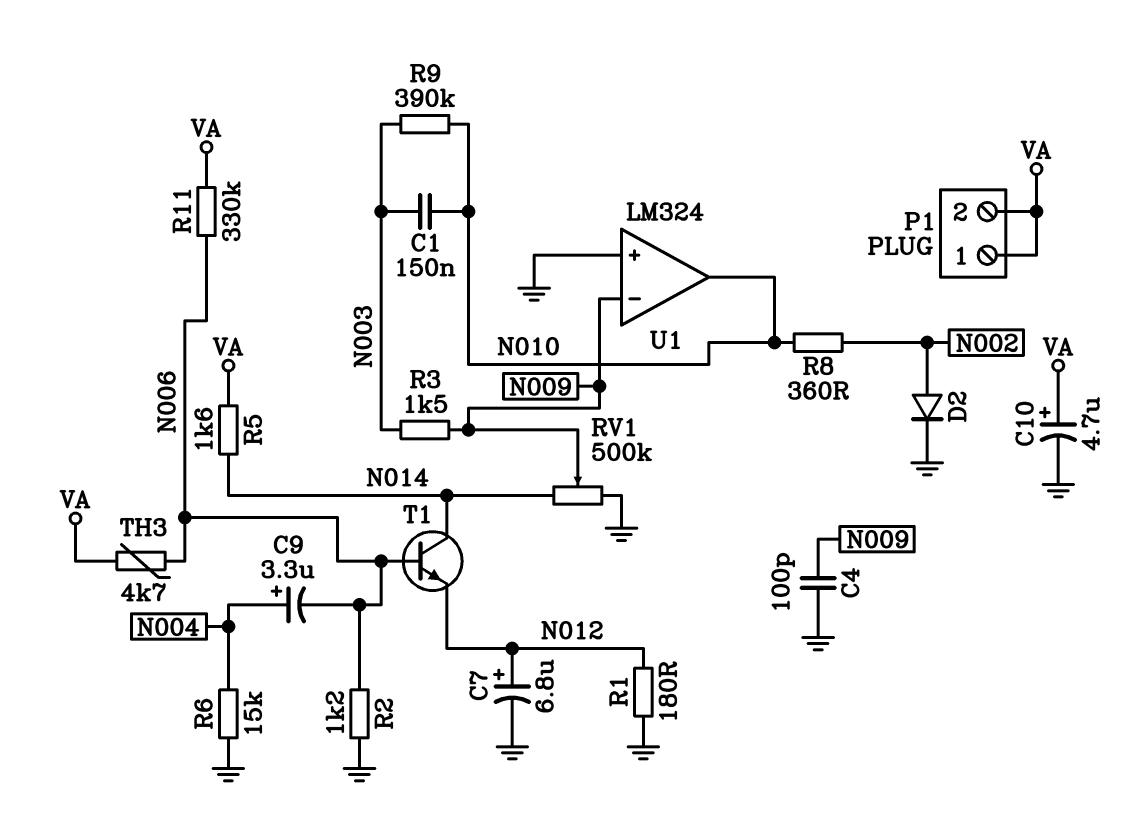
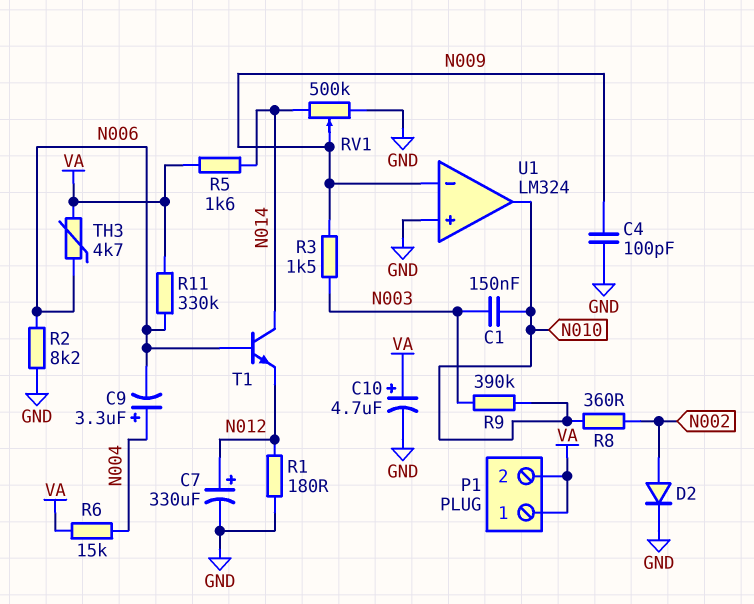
C7: 6.8uF (plus N012, minus GND) -> 330uF (plus N012, minus GND)
R2: 1.2k (GND, N006) -> 8.2k (GND, N006)
R6: 15k (GND, N004) -> 15k (N004, VA)

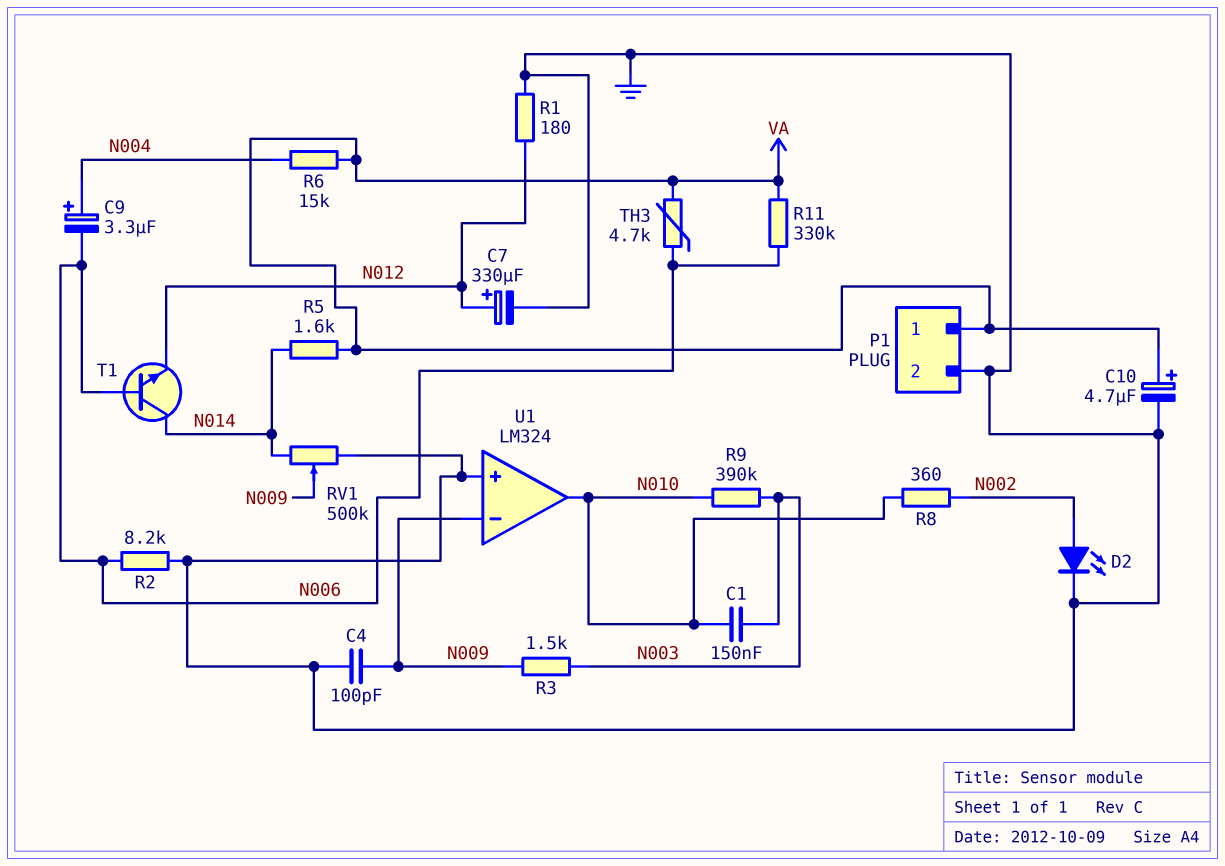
D2: diode (A N002, K GND) -> LED (A N002, K GND)
P1 pin 2: VA -> GND

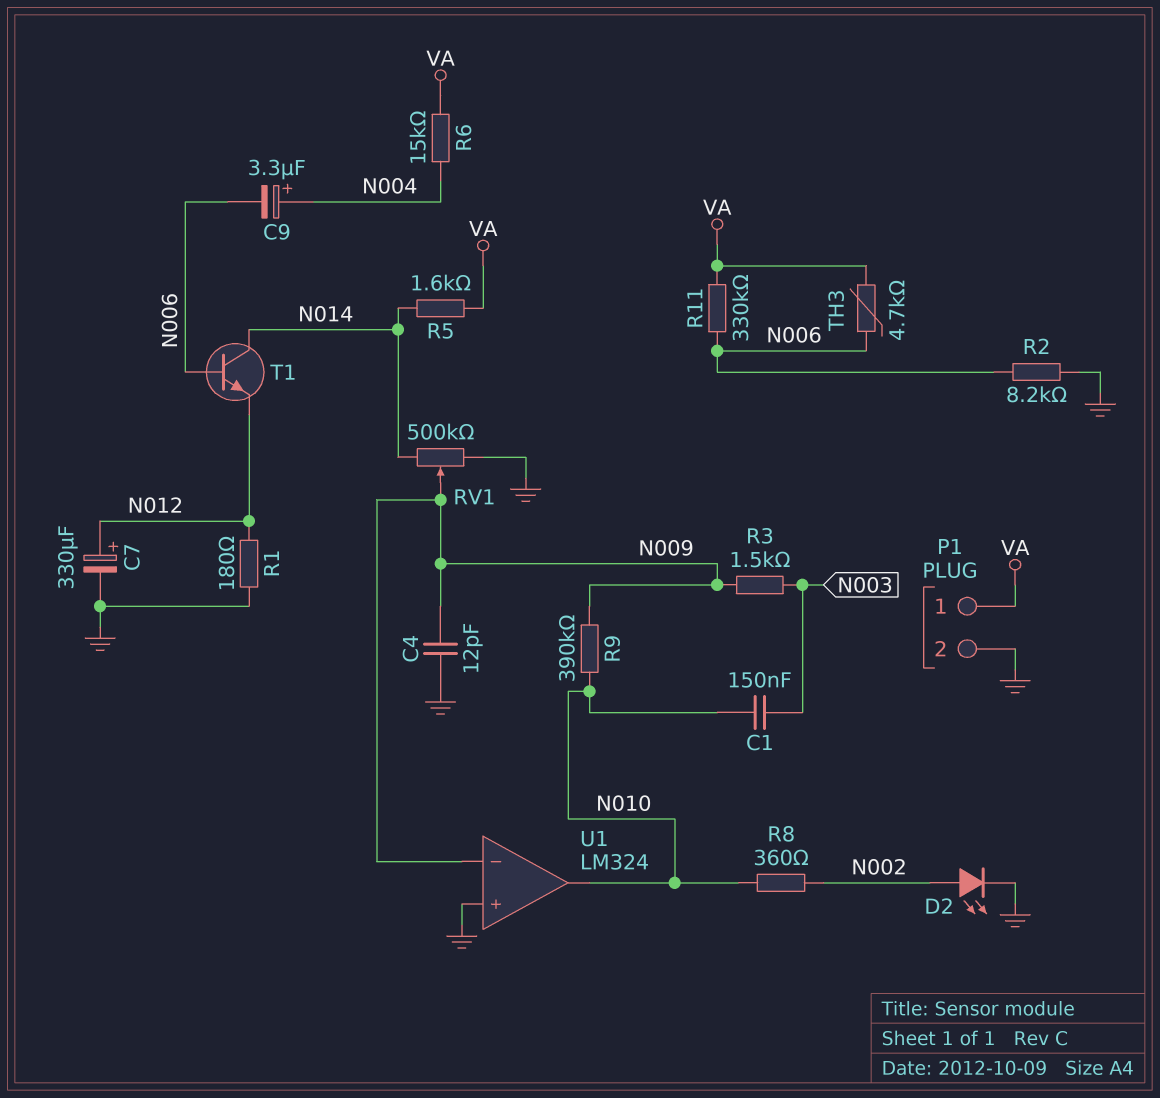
C4: 100pF (GND, N009) -> 12pF (GND, N009)
C10: 4.7uF (plus VA, minus GND) -> none
R9: 390k (N003, N010) -> 390k (N009, N010)

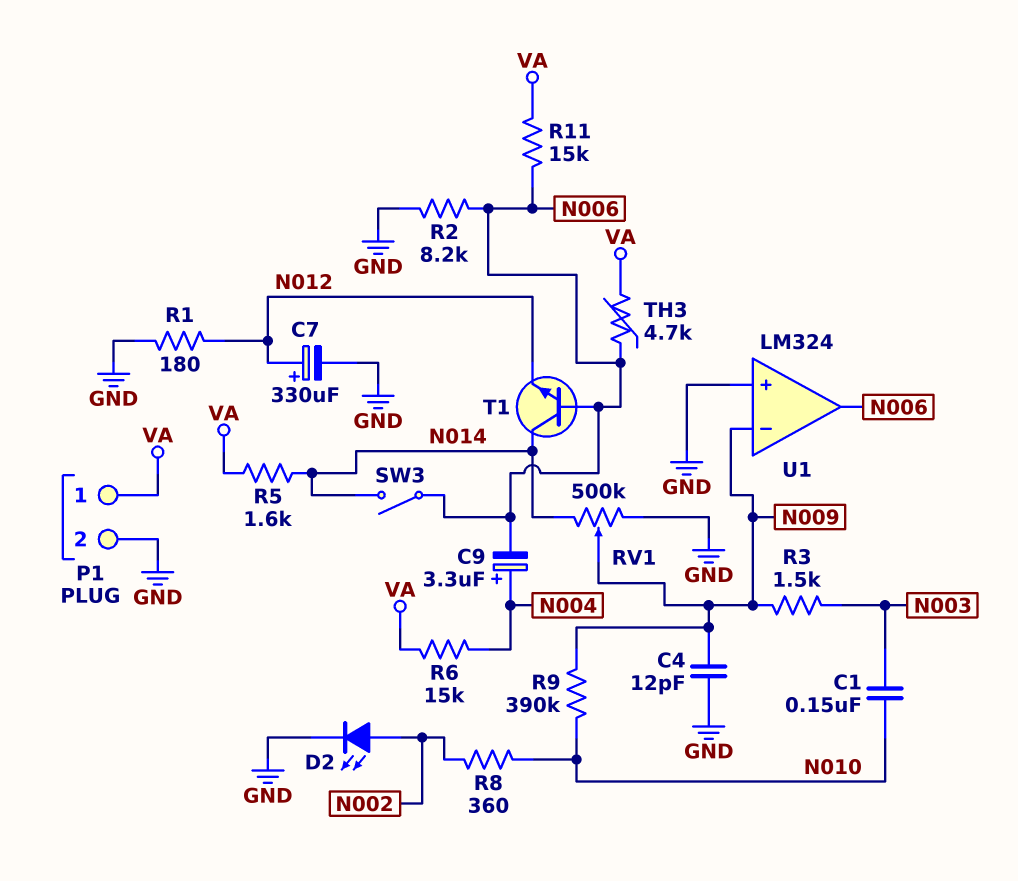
R11: 330k (N006, VA) -> 15k (N006, VA)
SW3: none -> switch (N006, N014)
U1 pin out: N010 -> N006

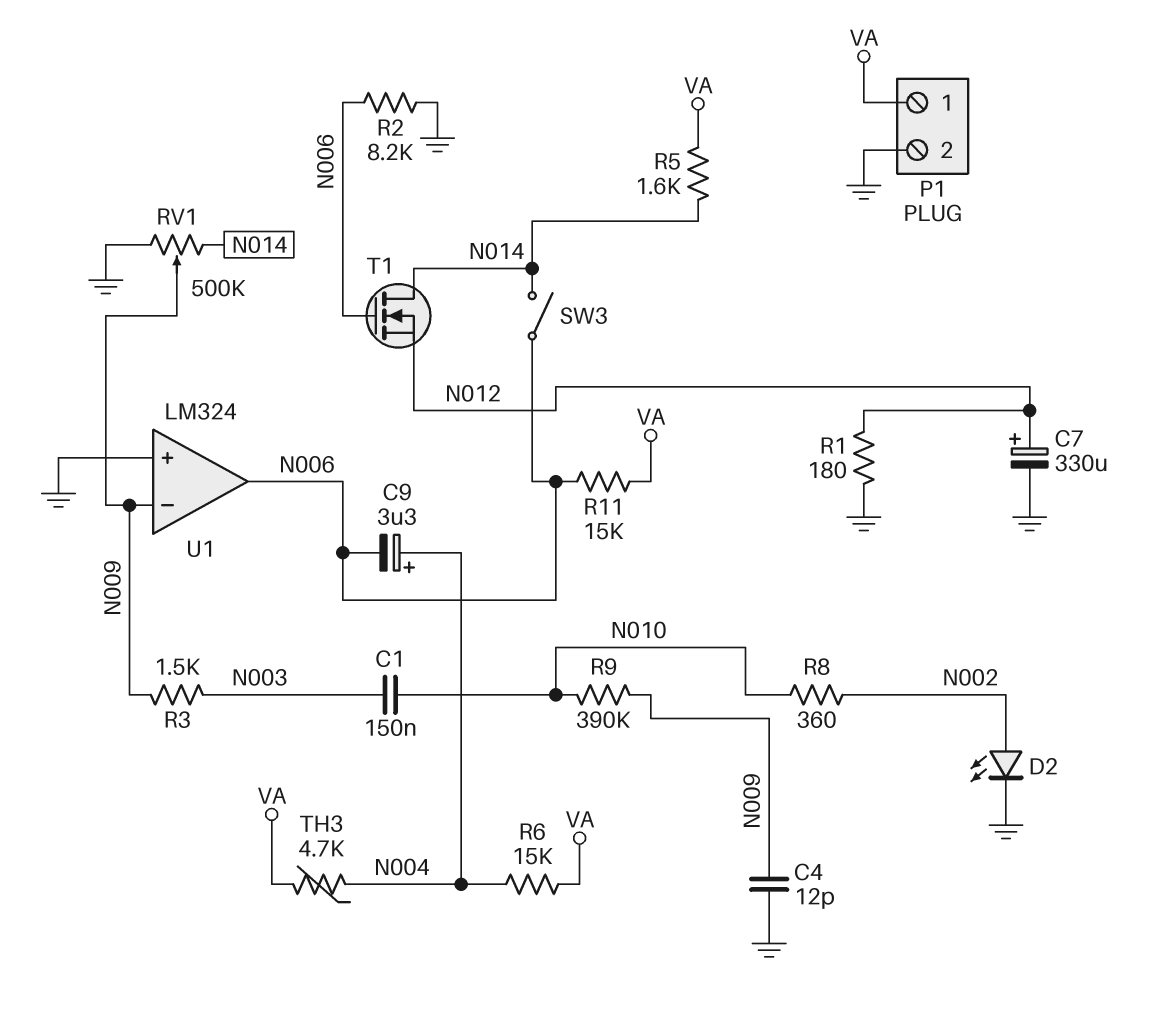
T1: NPN (B N006, C N014, E N012) -> NMOS (G N006, D N014, S N012)
TH3: 4.7k (N006, VA) -> 4.7k (N004, VA)

